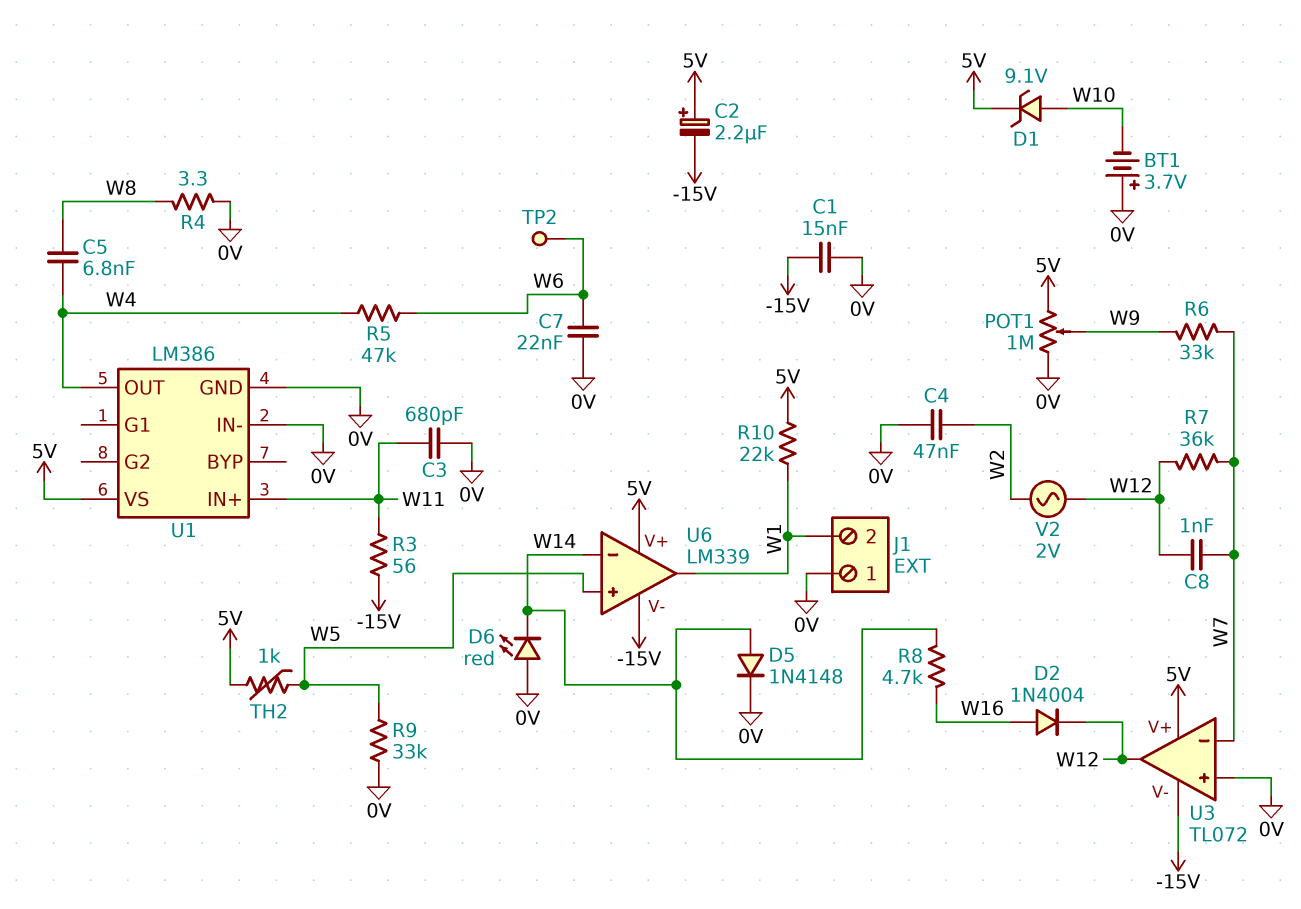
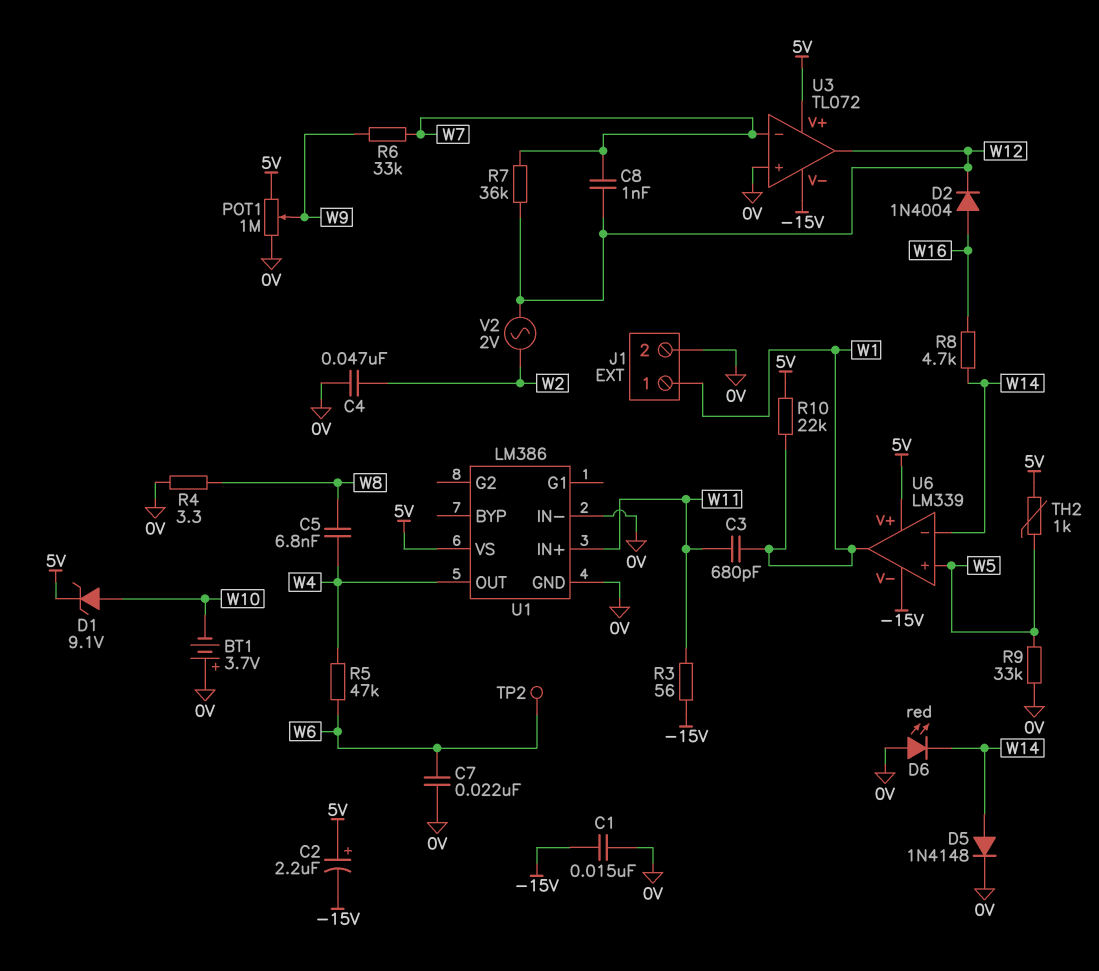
C3: 680pF (0V, W11) -> 680pF (W1, W11)
J1 pin 1: 0V -> W1
J1 pin 2: W1 -> 0V

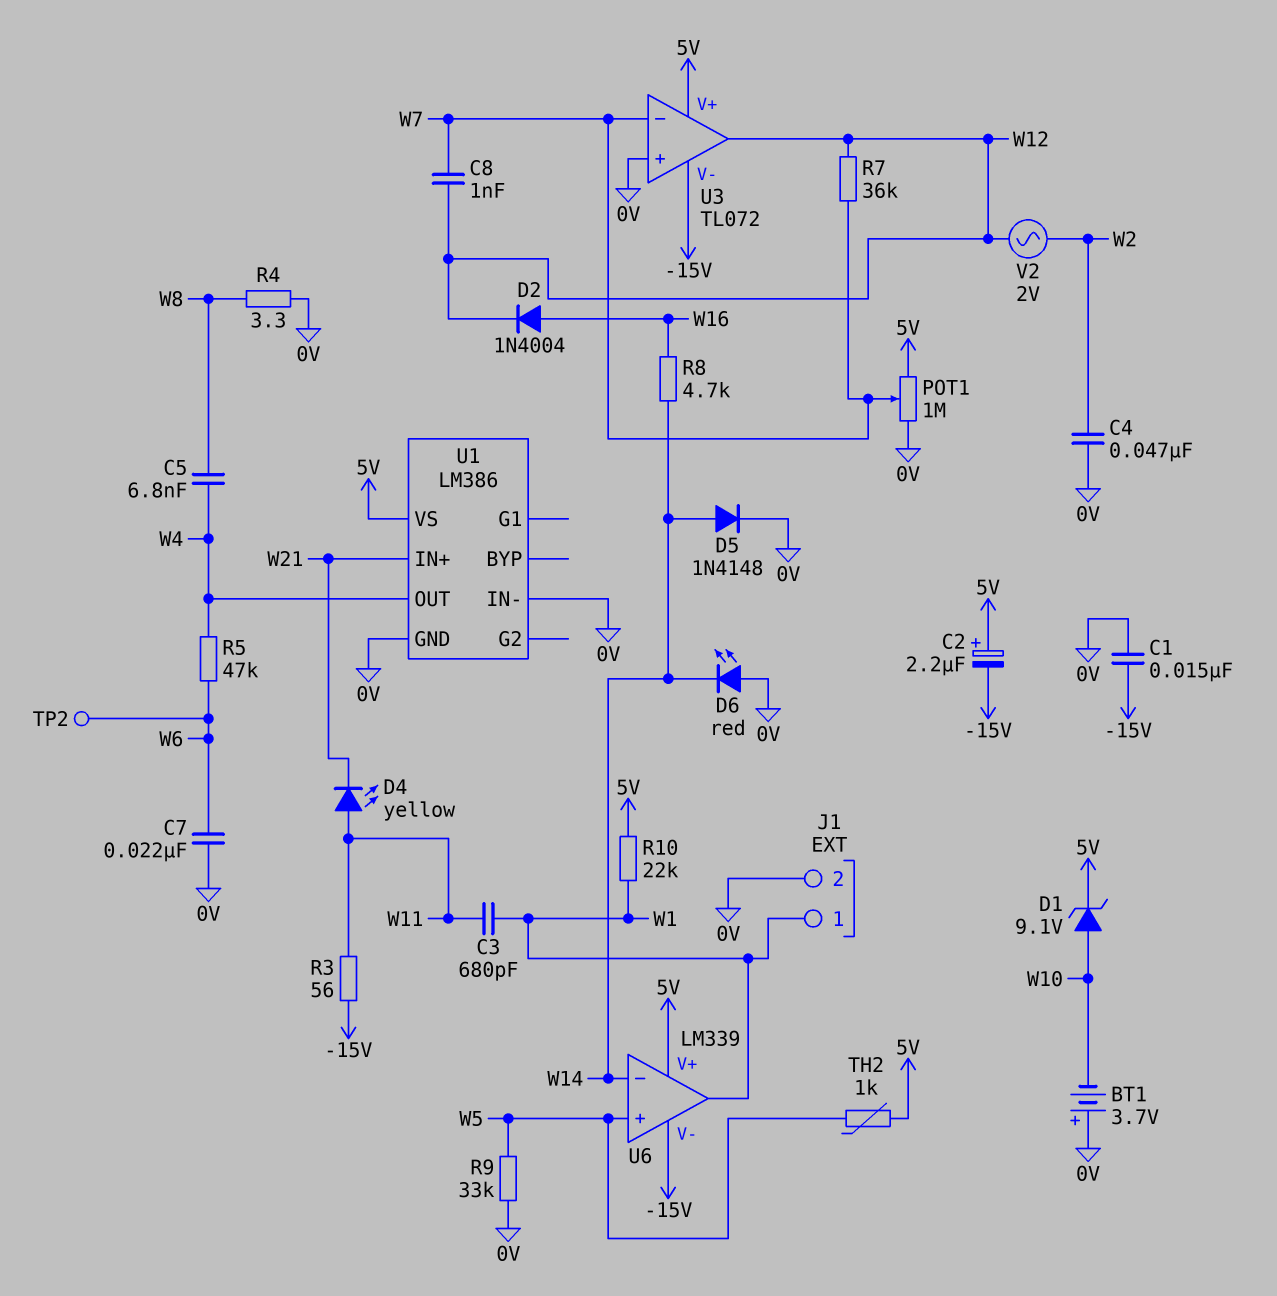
D4: none -> LED yellow (A W11, K W21)
POT1: 1M (0V, 5V, wiper W9) -> 1M (0V, 5V, wiper W7)
R6: 33k (W7, W9) -> none
U1 pin IN+: W11 -> W21

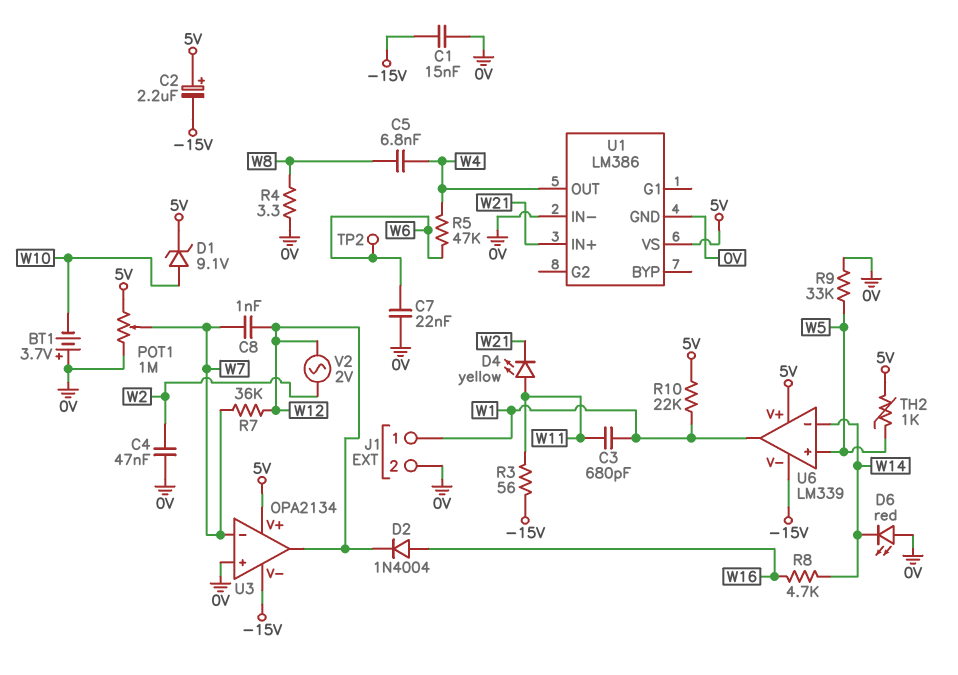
D5: diode 1N4148 (A W14, K 0V) -> none
U3: TL072 -> OPA2134

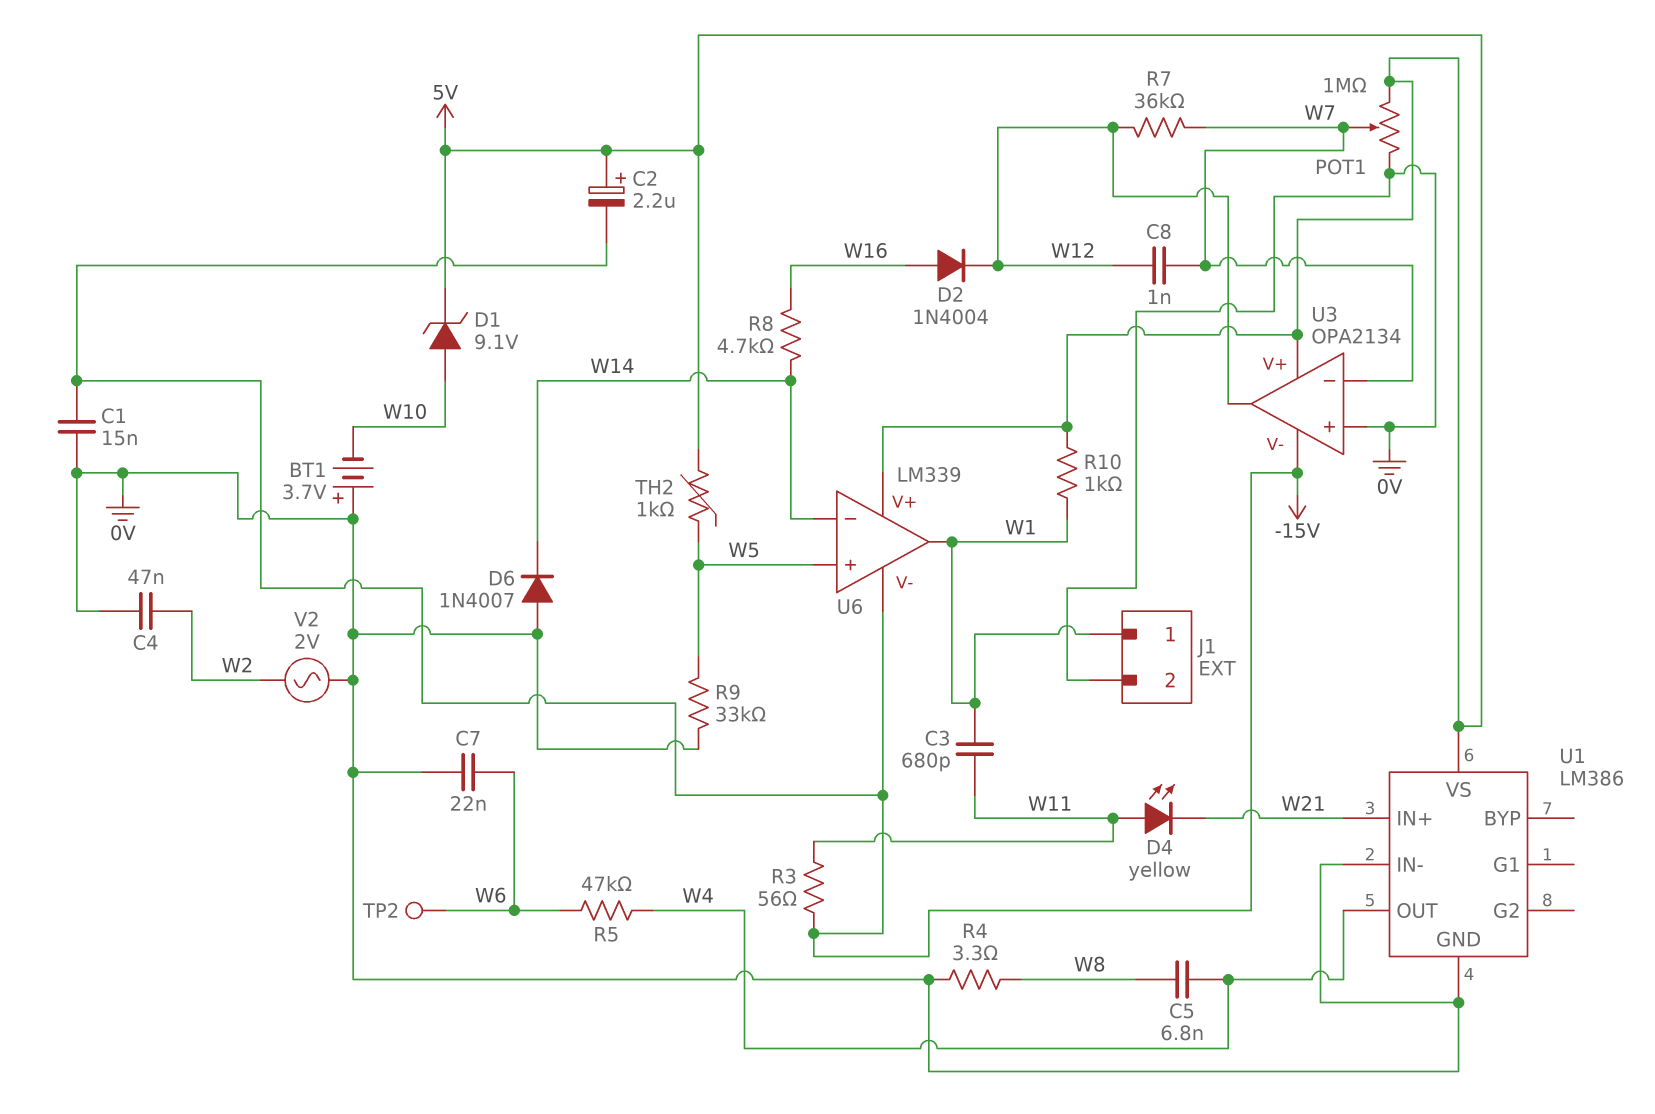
D6: LED red (A 0V, K W14) -> diode 1N4007 (A 0V, K W14)
R10: 22k (5V, W1) -> 1k (5V, W1)
V2: AC 2V (W2, W12) -> AC 2V (0V, W2)

